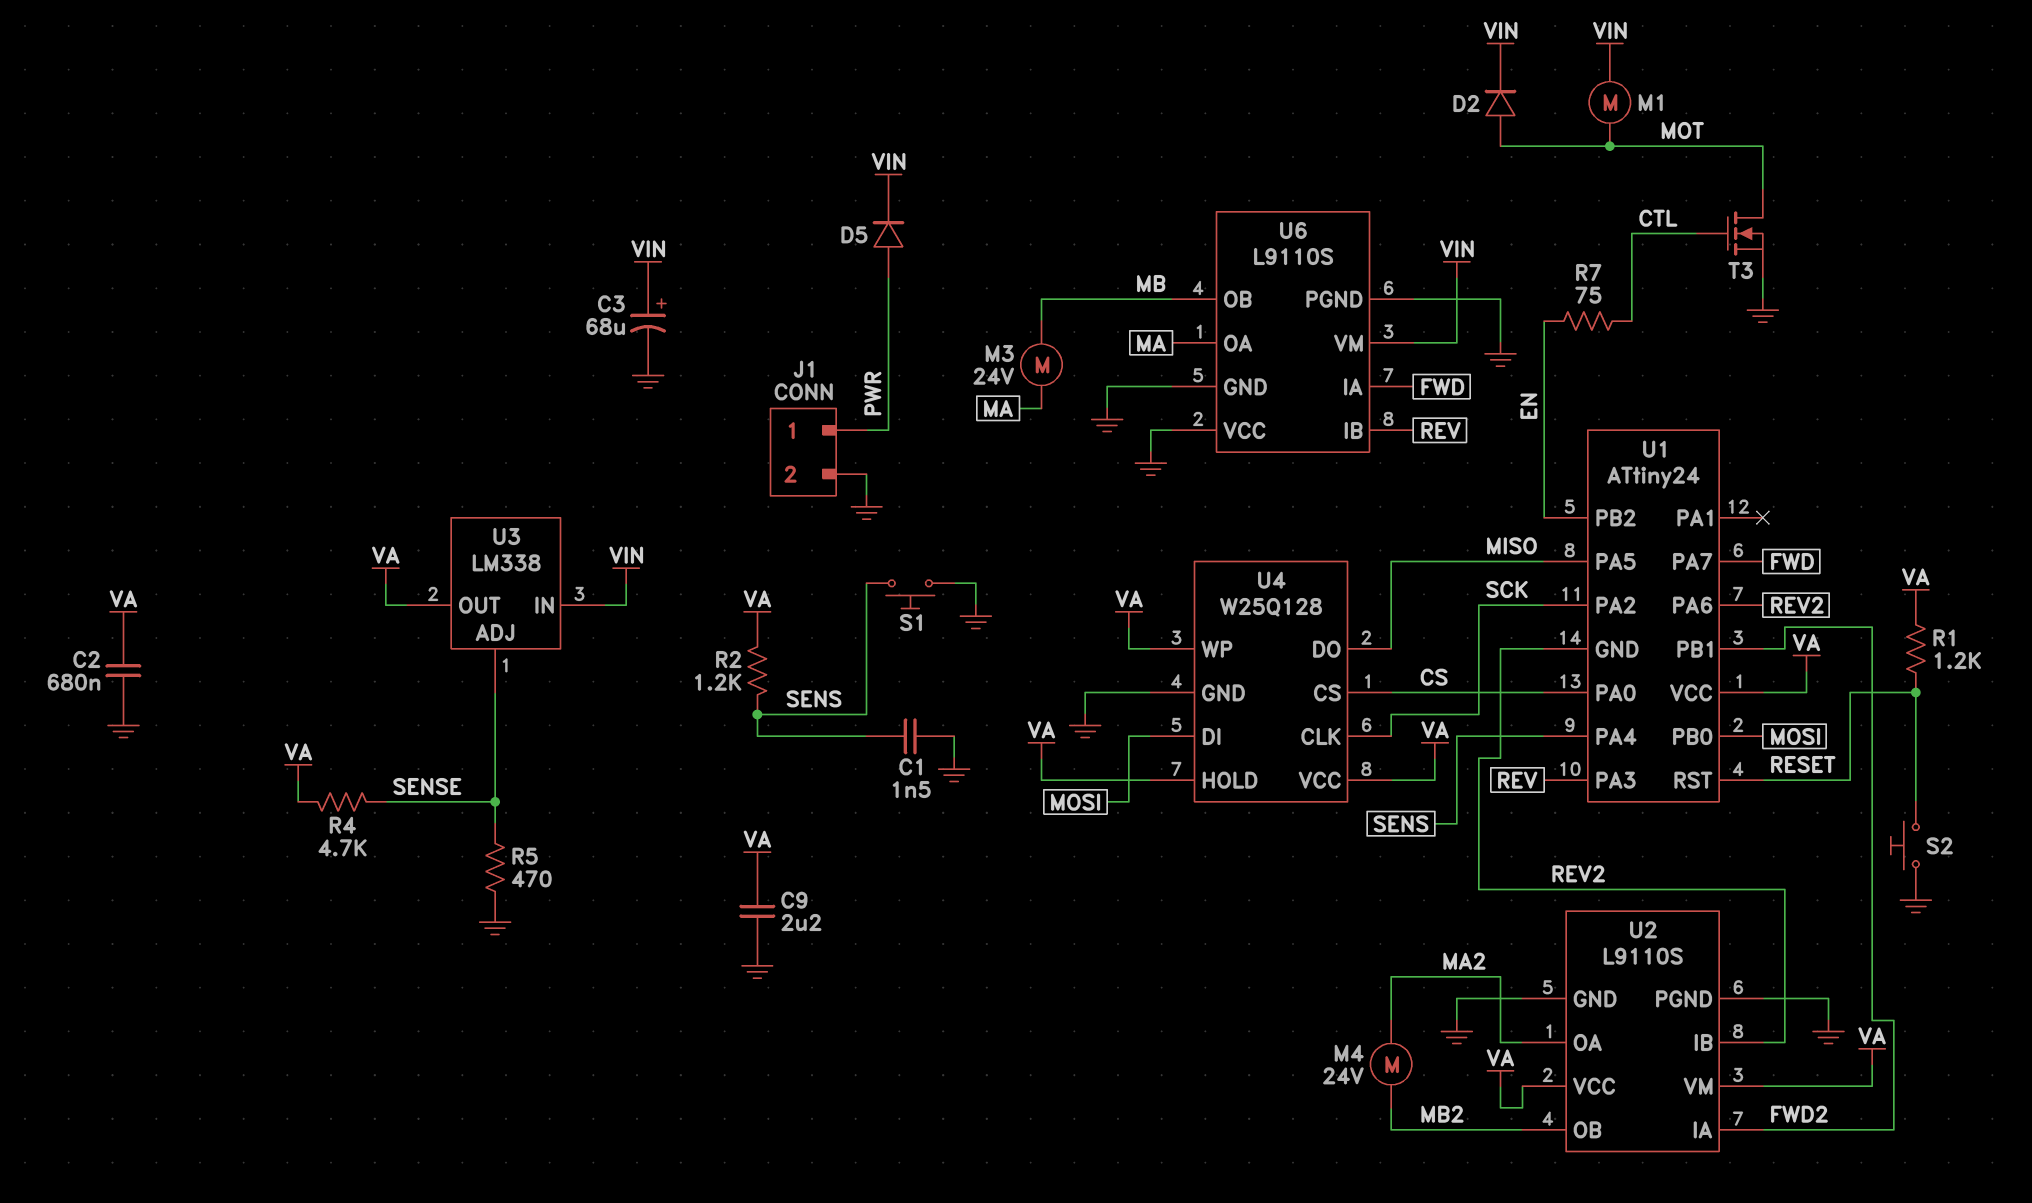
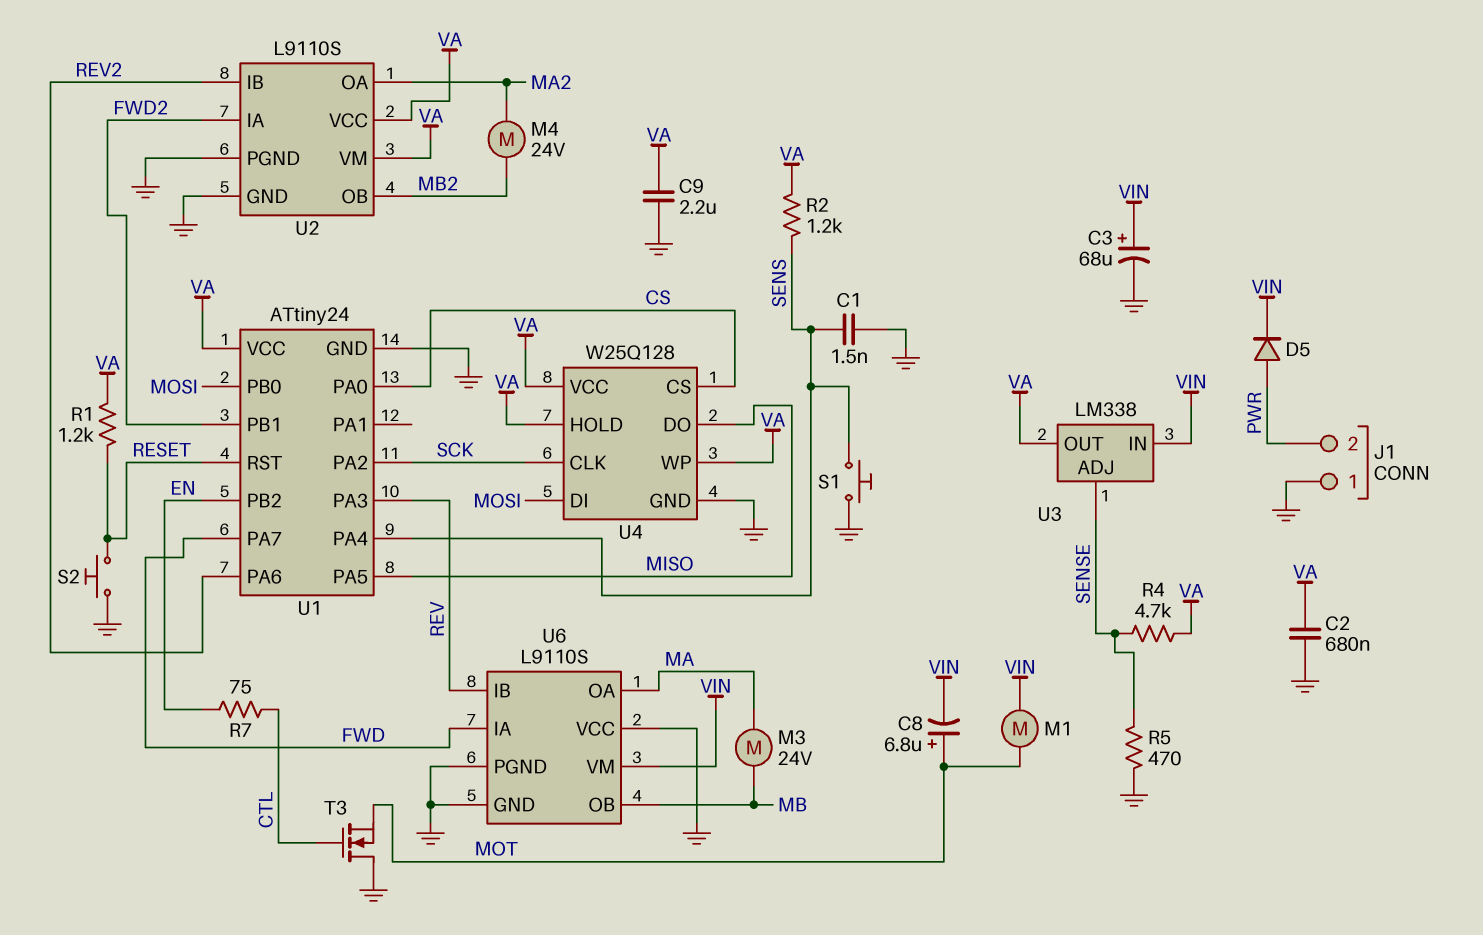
C8: none -> 6.8uF (plus MOT, minus VIN)
D2: diode (A MOT, K VIN) -> none
J1 pin 1: PWR -> GND
J1 pin 2: GND -> PWR
T3: NMOS (G CTL, D MOT, S GND) -> NMOS (G CTL, D GND, S MOT)
U1 pin GND: REV2 -> GND

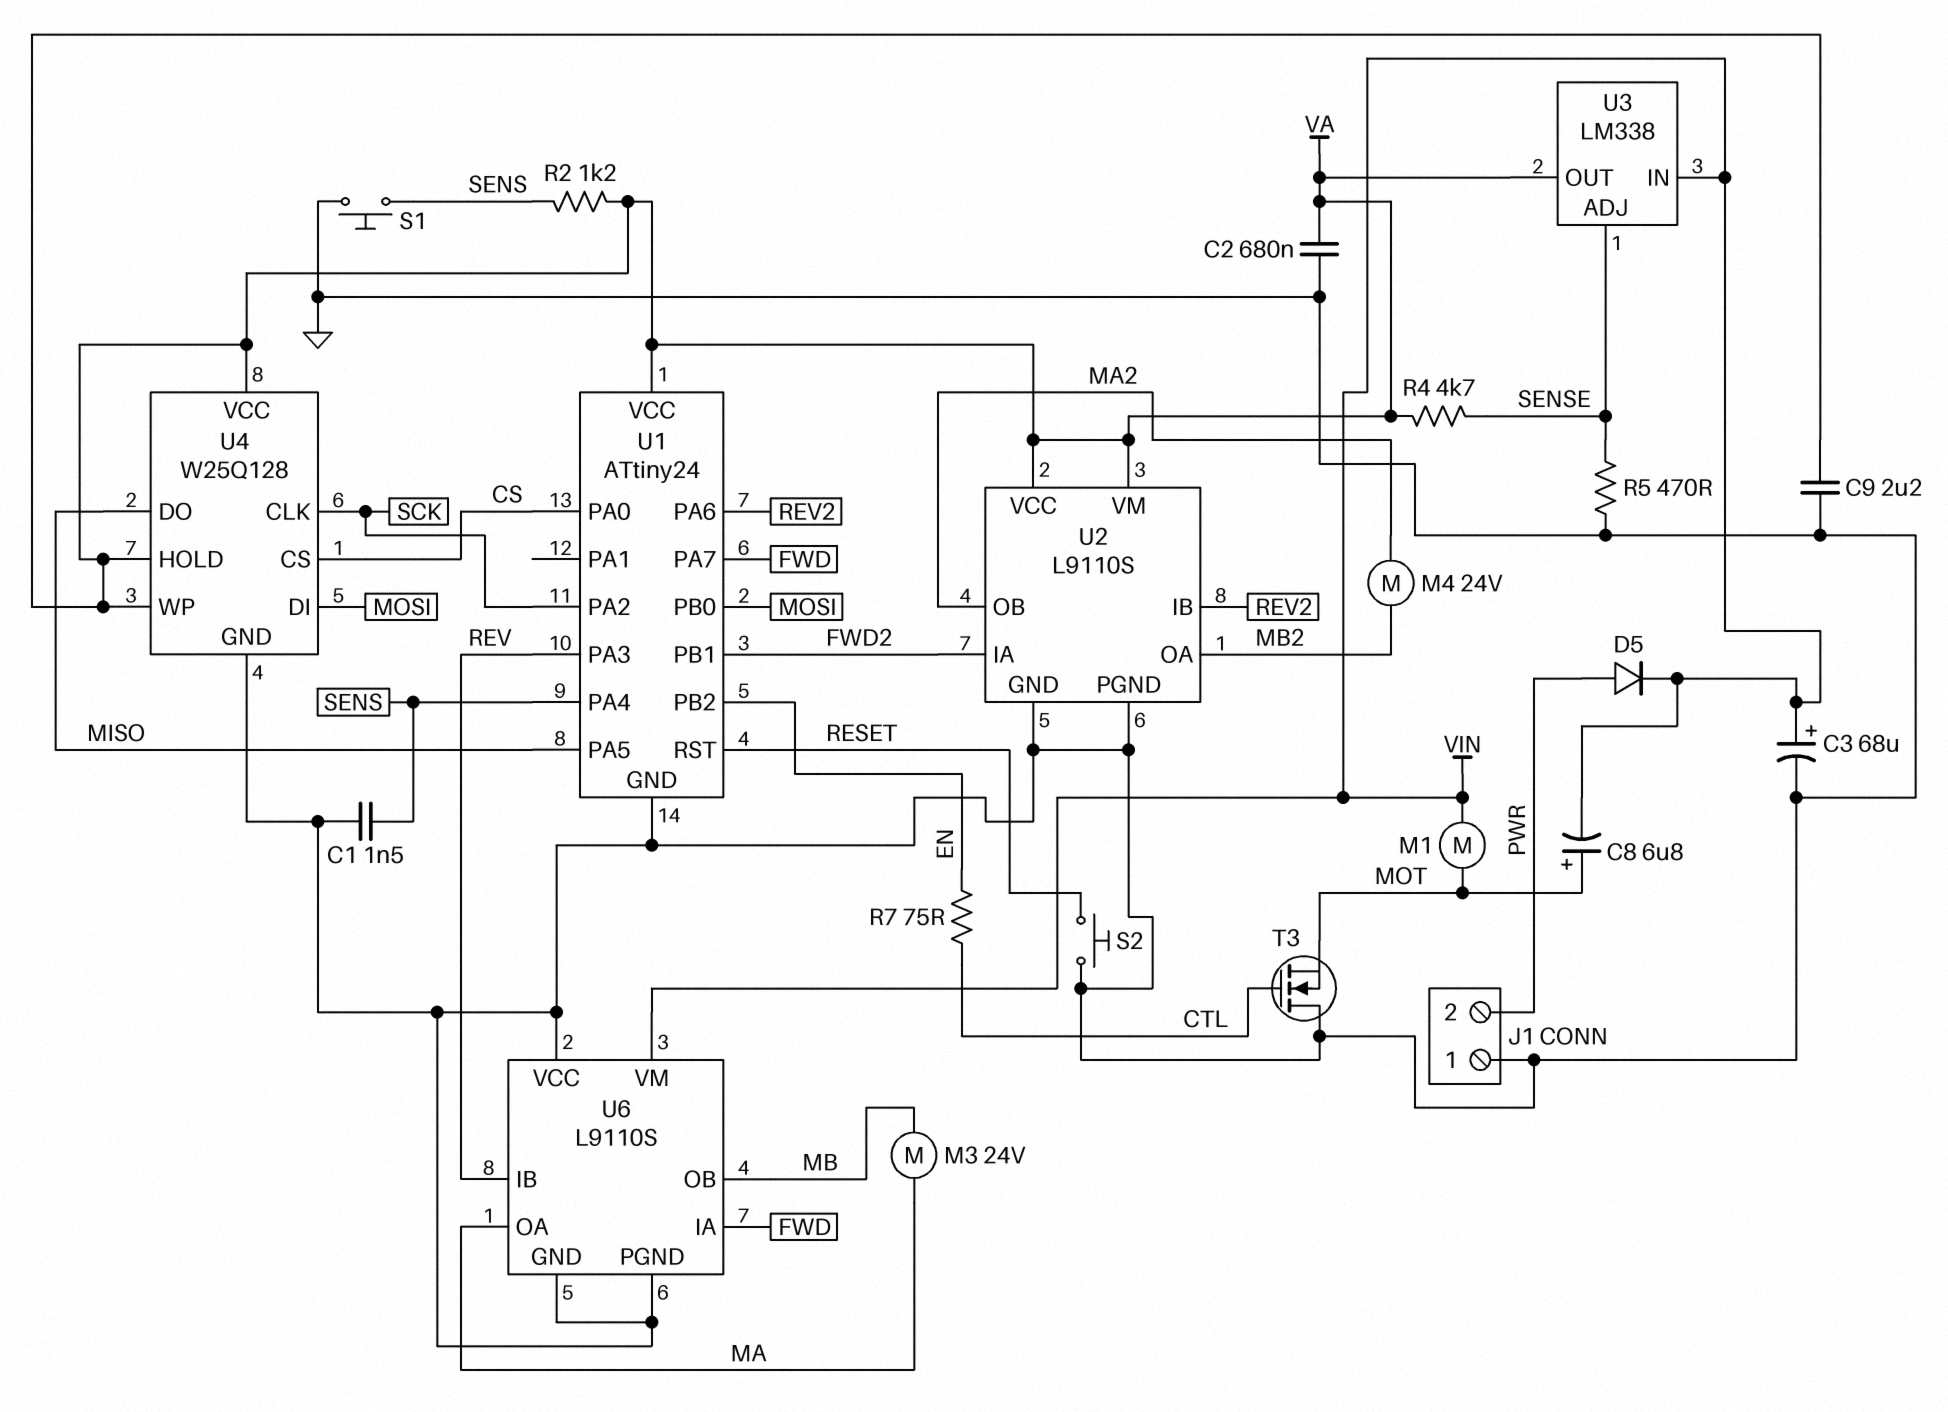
R1: 1.2k (RESET, VA) -> none
U2 pin OA: MA2 -> MB2
U2 pin OB: MB2 -> MA2

